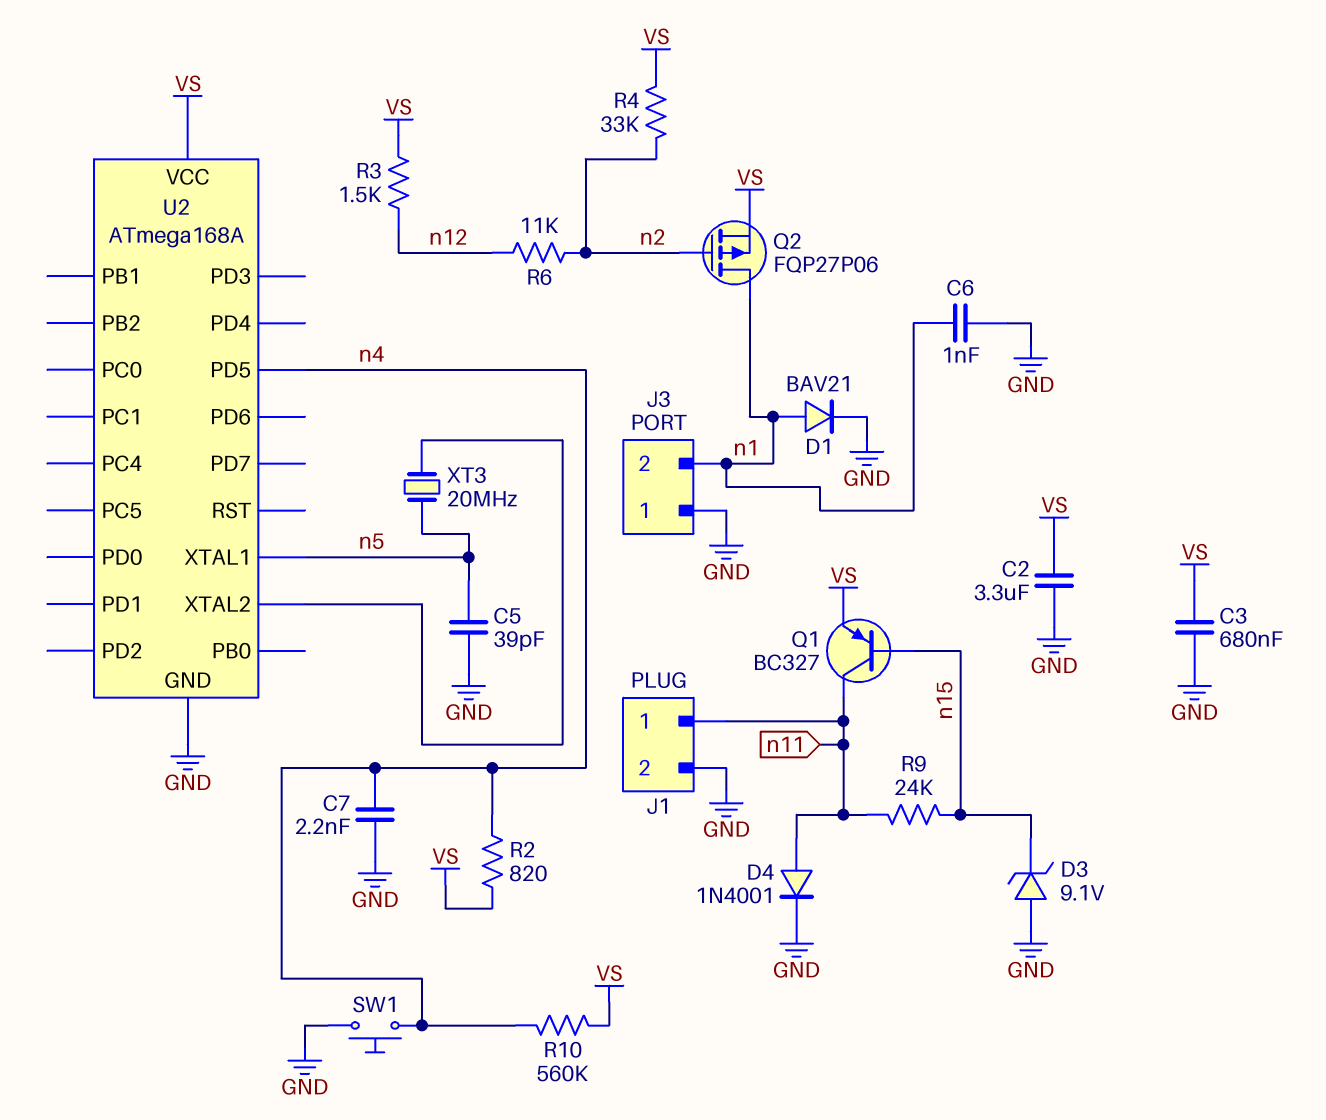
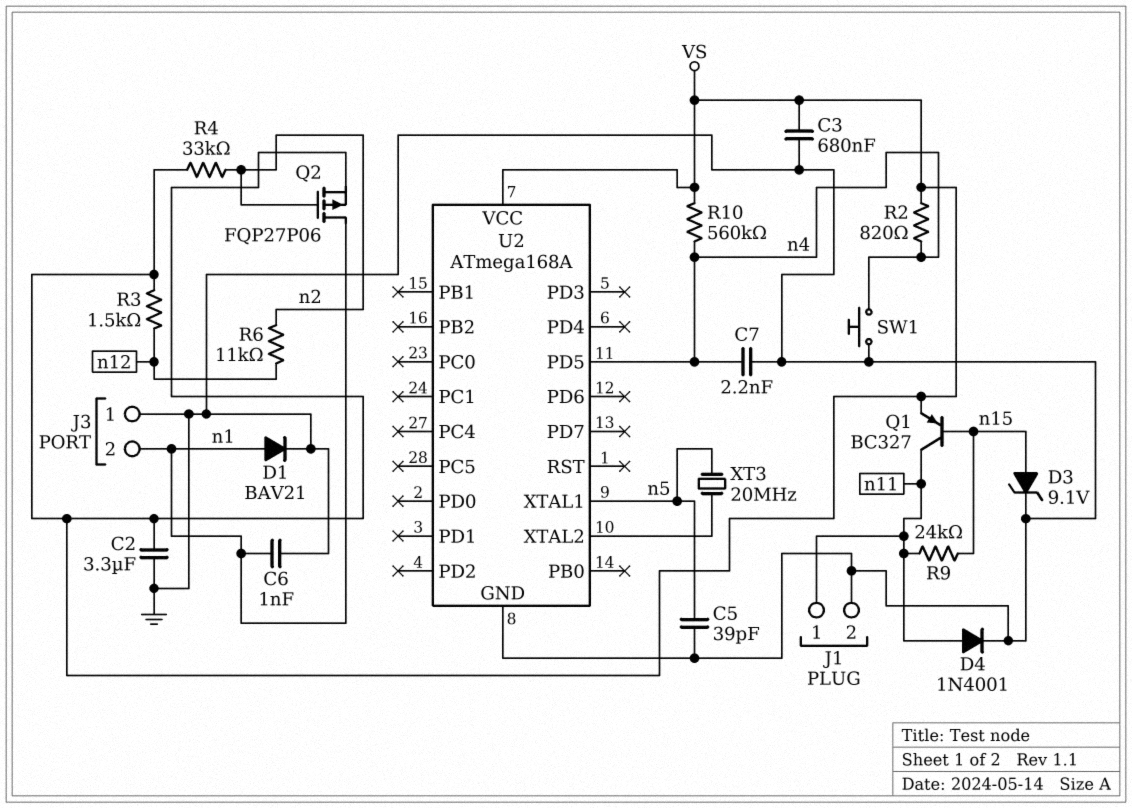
D3: zener 9.1V (A GND, K n15) -> zener 9.1V (A n15, K GND)

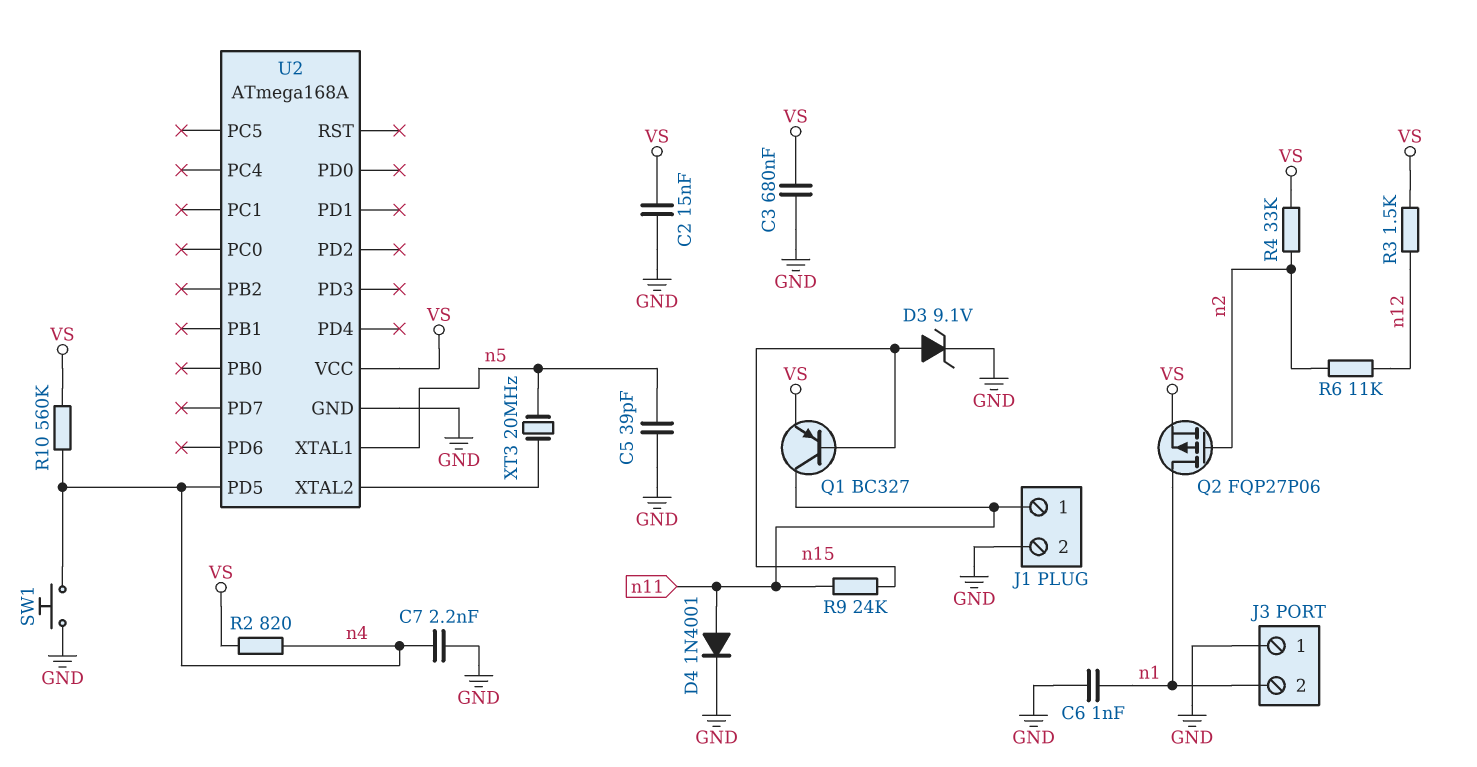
C2: 3.3uF (GND, VS) -> 15nF (GND, VS)
D1: diode BAV21 (A n1, K GND) -> none

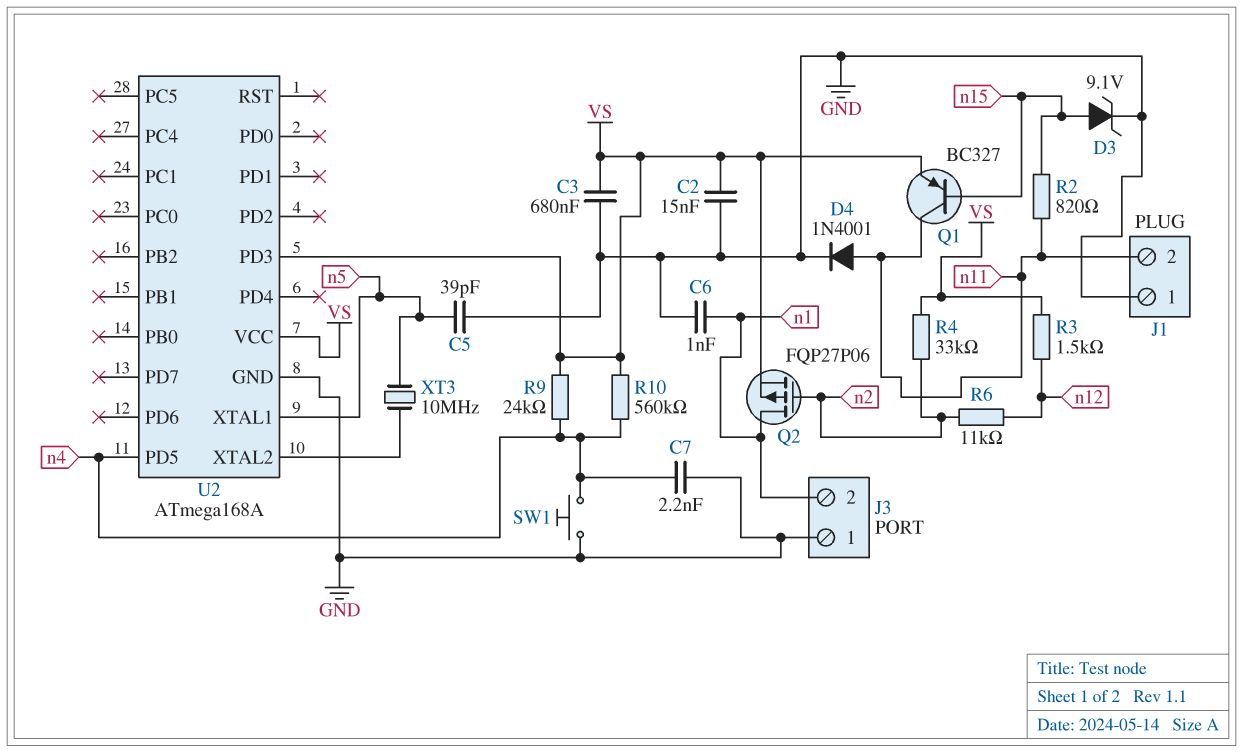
J1 pin 1: n11 -> GND
J1 pin 2: GND -> n11
R2: 820 (VS, n4) -> 820 (n11, n15)
R9: 24k (n11, n15) -> 24k (VS, n4)
U2 pin PD3: none -> VS
XT3: 20MHz (U2/XTAL2, n5) -> 10MHz (U2/XTAL2, n5)

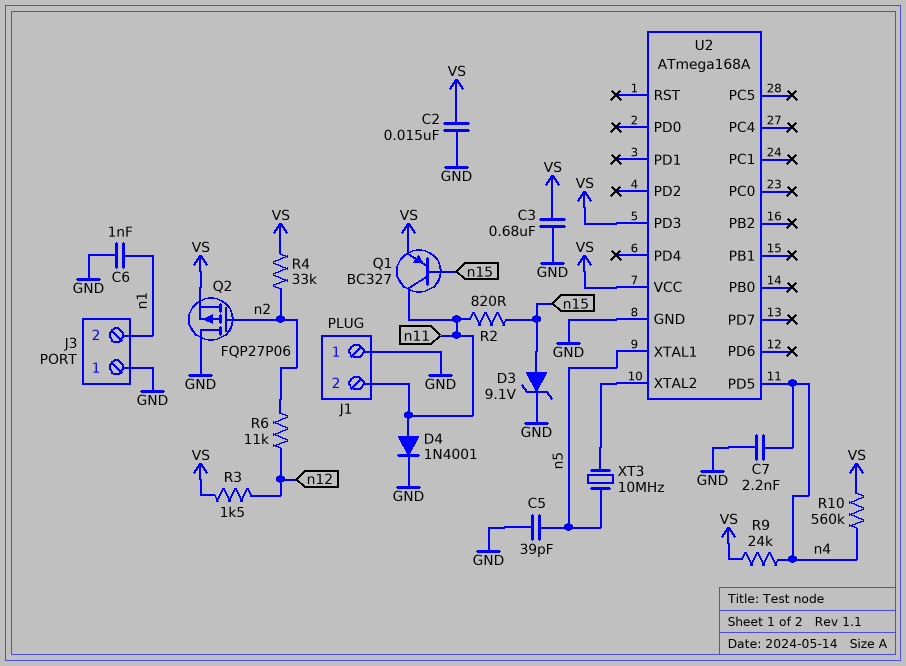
Q2: PMOS FQP27P06 (G n2, D n1, S VS) -> PMOS FQP27P06 (G n2, D GND, S VS)
SW1: button (GND, n4) -> none

